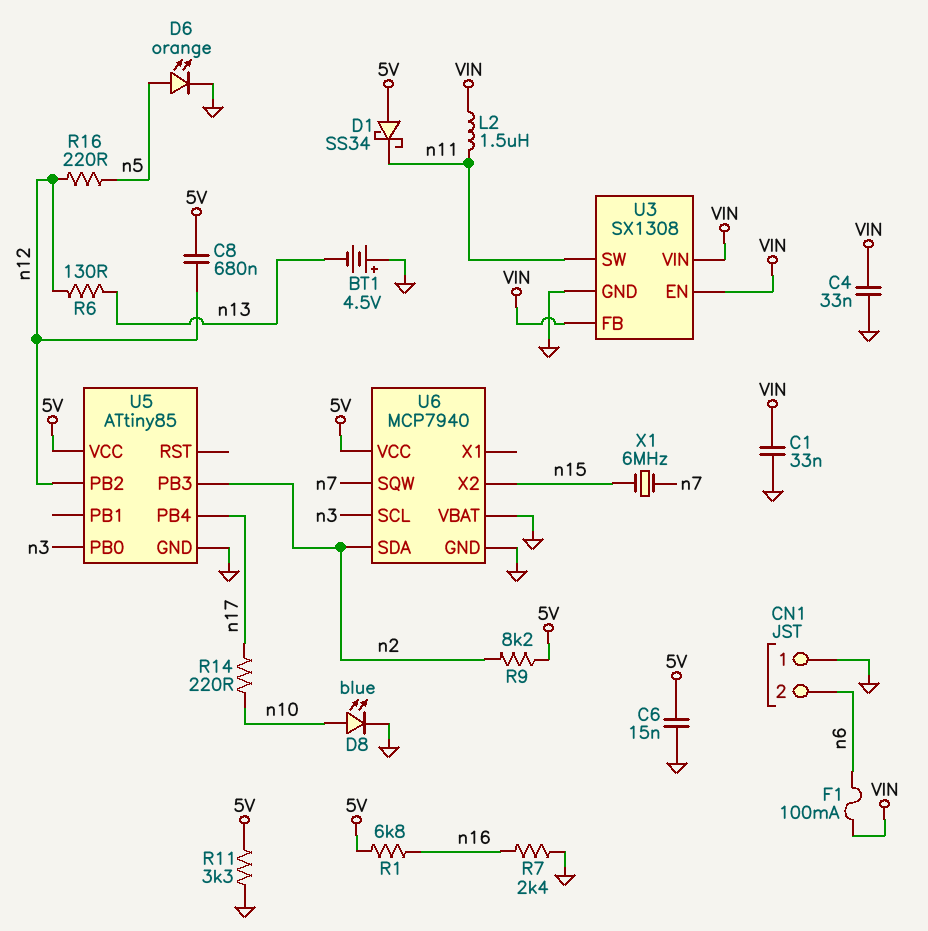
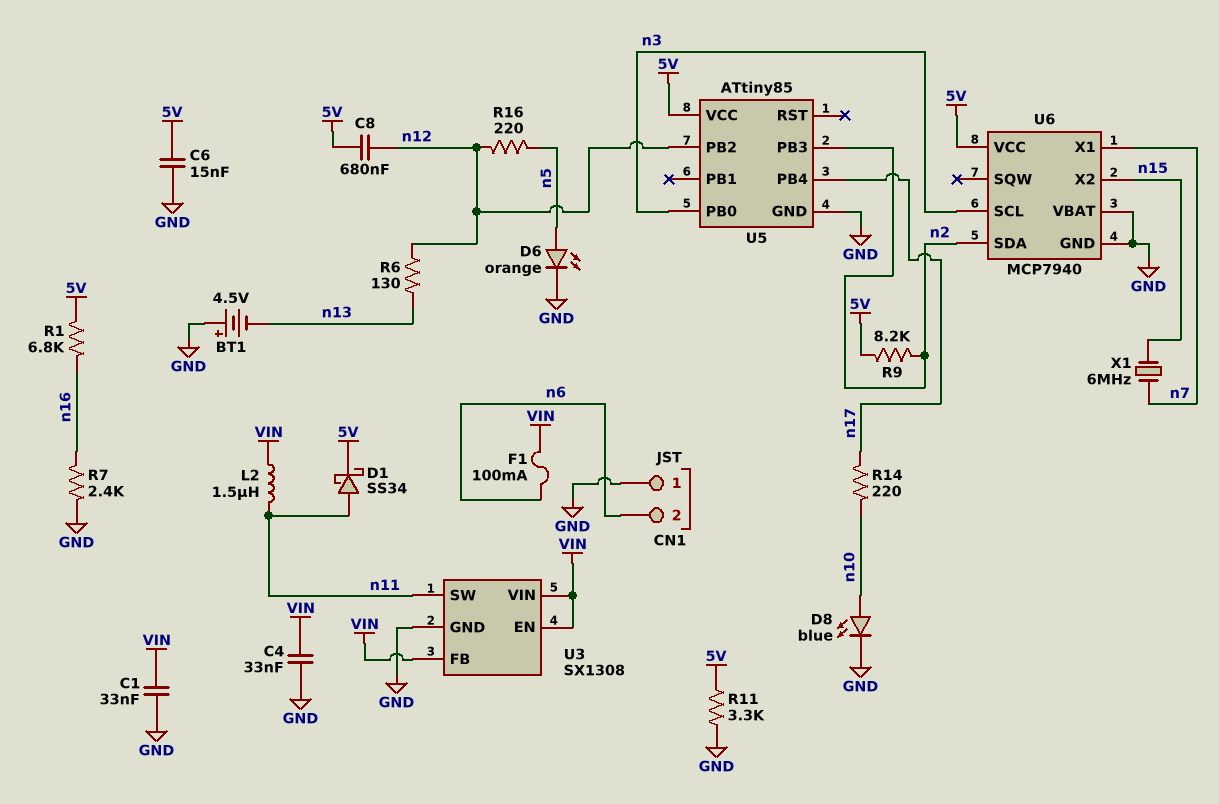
D1: schottky SS34 (A 5V, K n11) -> schottky SS34 (A n11, K 5V)
U6 pin SQW: n7 -> none
U6 pin X1: none -> n7

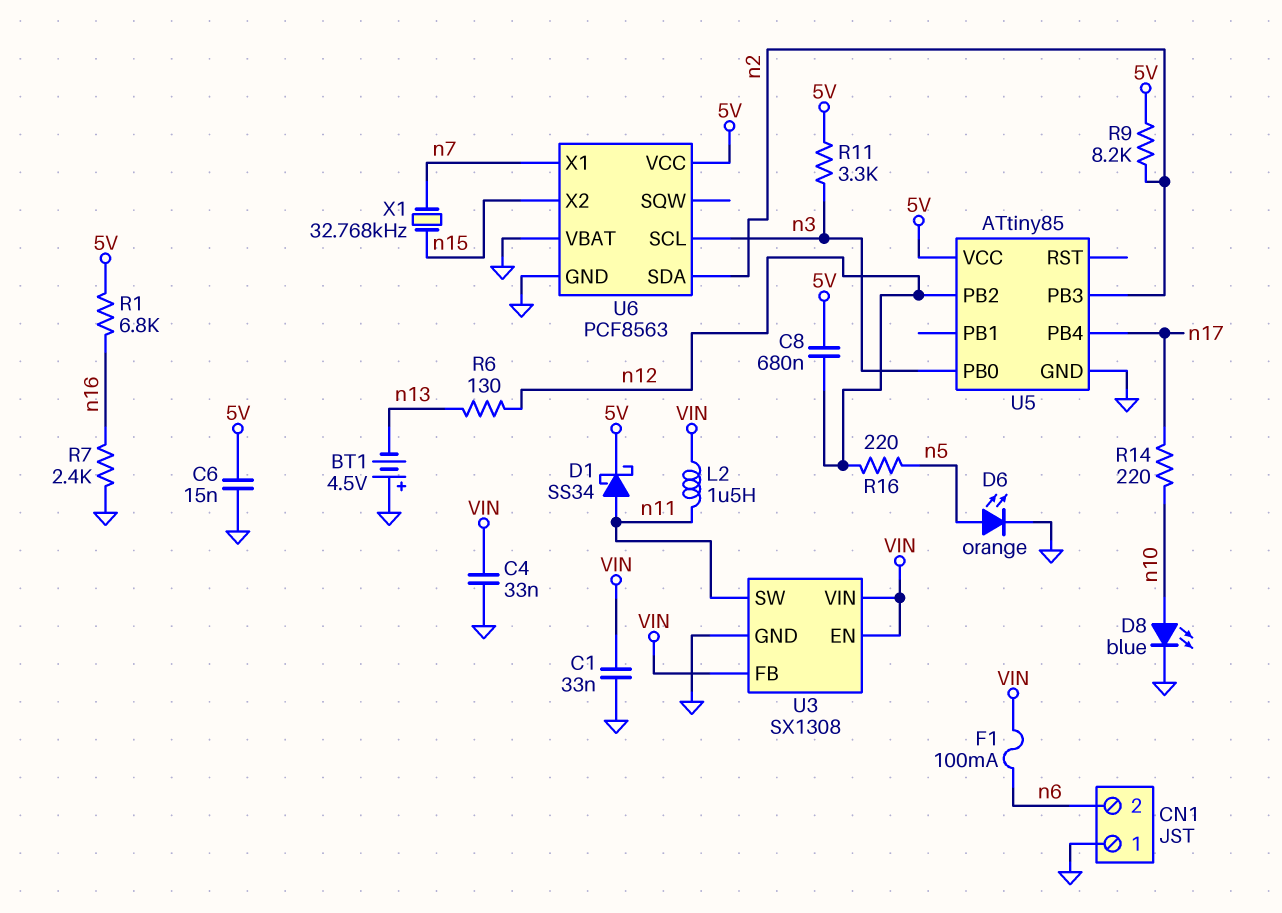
R11: 3.3k (5V, GND) -> 3.3k (5V, n3)
U6: MCP7940 -> PCF8563
X1: 6MHz (n7, n15) -> 32.768kHz (n7, n15)

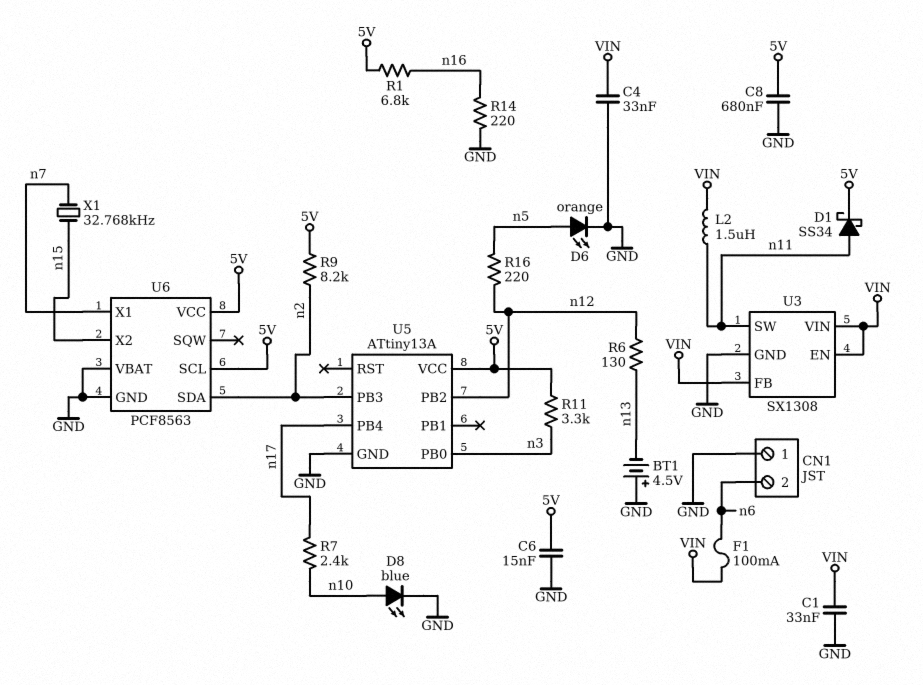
C8: 680nF (5V, n12) -> 680nF (5V, GND)
R7: 2.4k (GND, n16) -> 2.4k (n10, n17)
R14: 220 (n10, n17) -> 220 (GND, n16)
U5: ATtiny85 -> ATtiny13A
U6 pin SCL: n3 -> 5V

